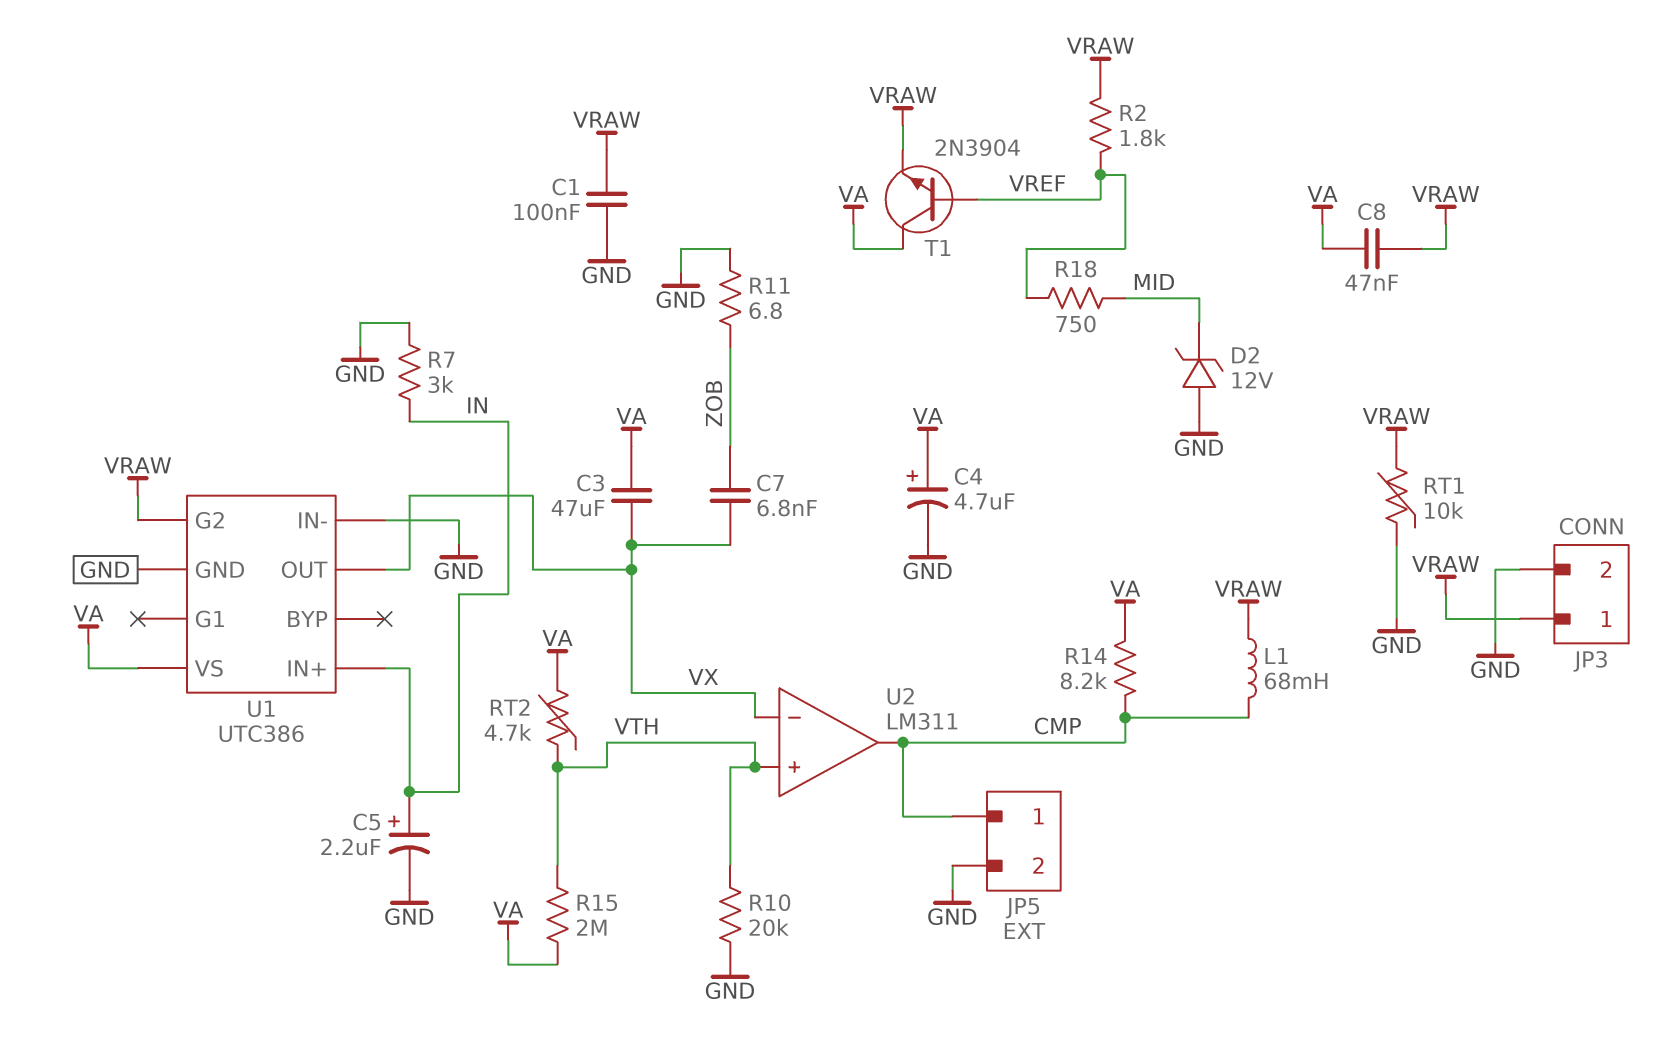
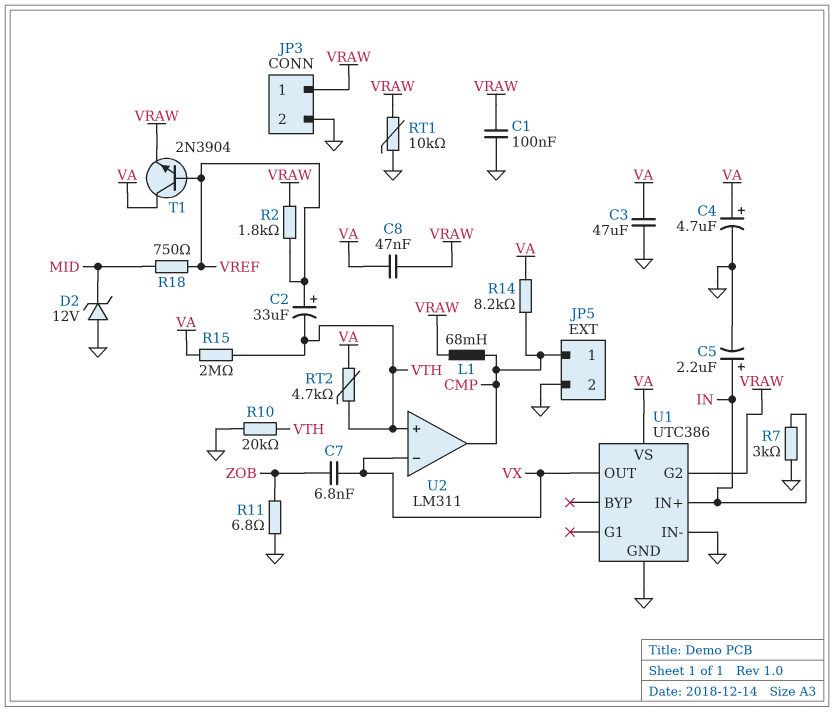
C2: none -> 33uF (plus VREF, minus VTH)
C3: 47uF (VA, VX) -> 47uF (GND, VA)

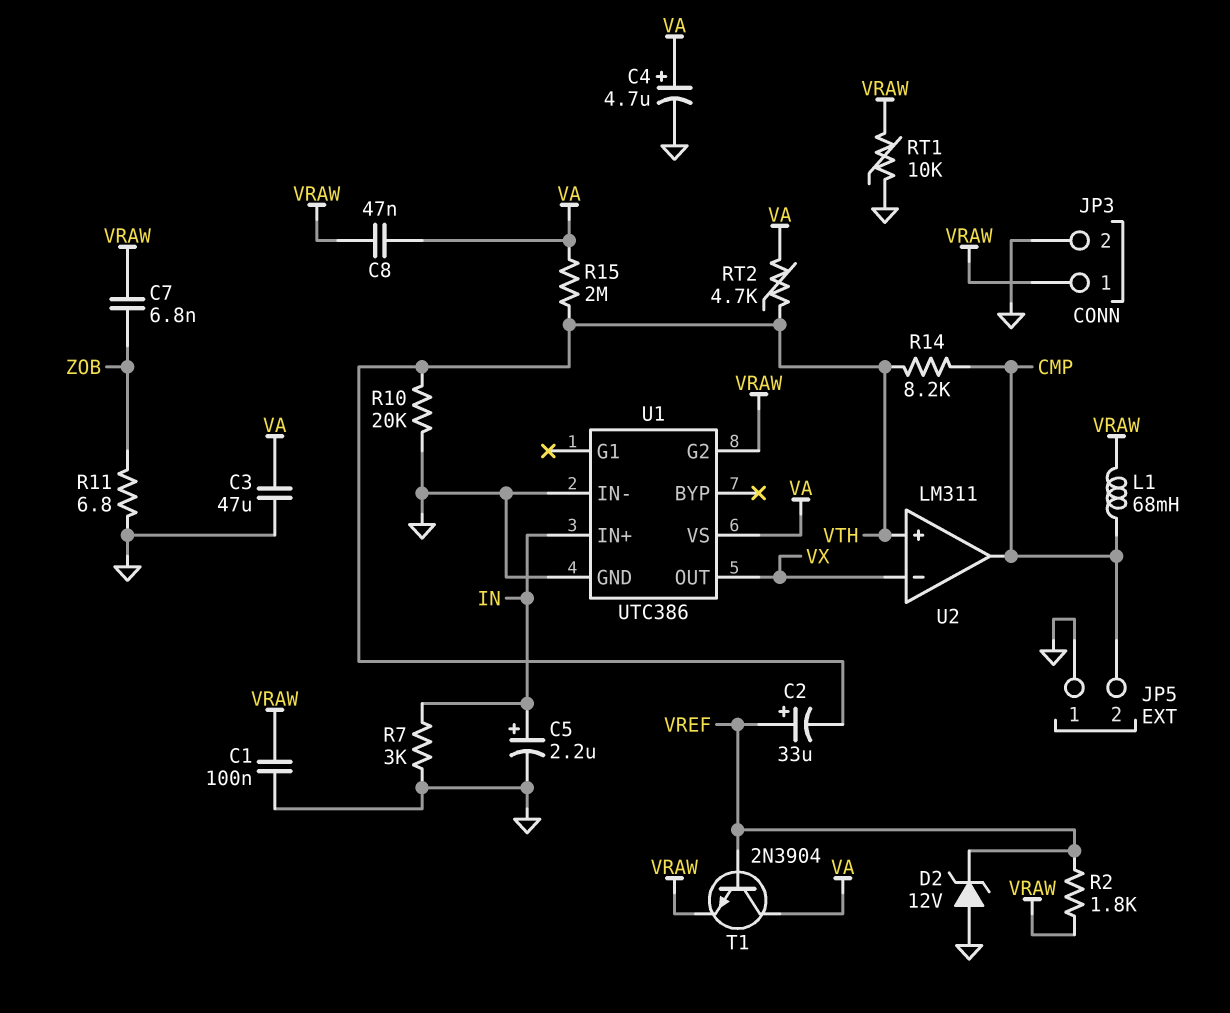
C7: 6.8nF (VX, ZOB) -> 6.8nF (VRAW, ZOB)
D2: zener 12V (A GND, K MID) -> zener 12V (A GND, K VREF)
JP5 pin 1: CMP -> GND
JP5 pin 2: GND -> CMP
R14: 8.2k (CMP, VA) -> 8.2k (CMP, VTH)
R18: 750 (MID, VREF) -> none

